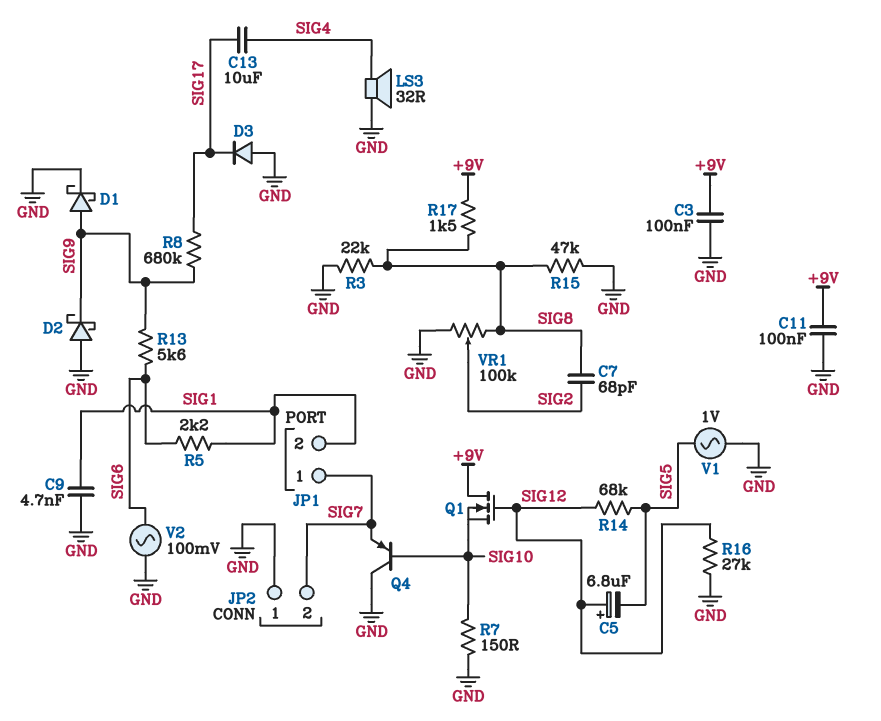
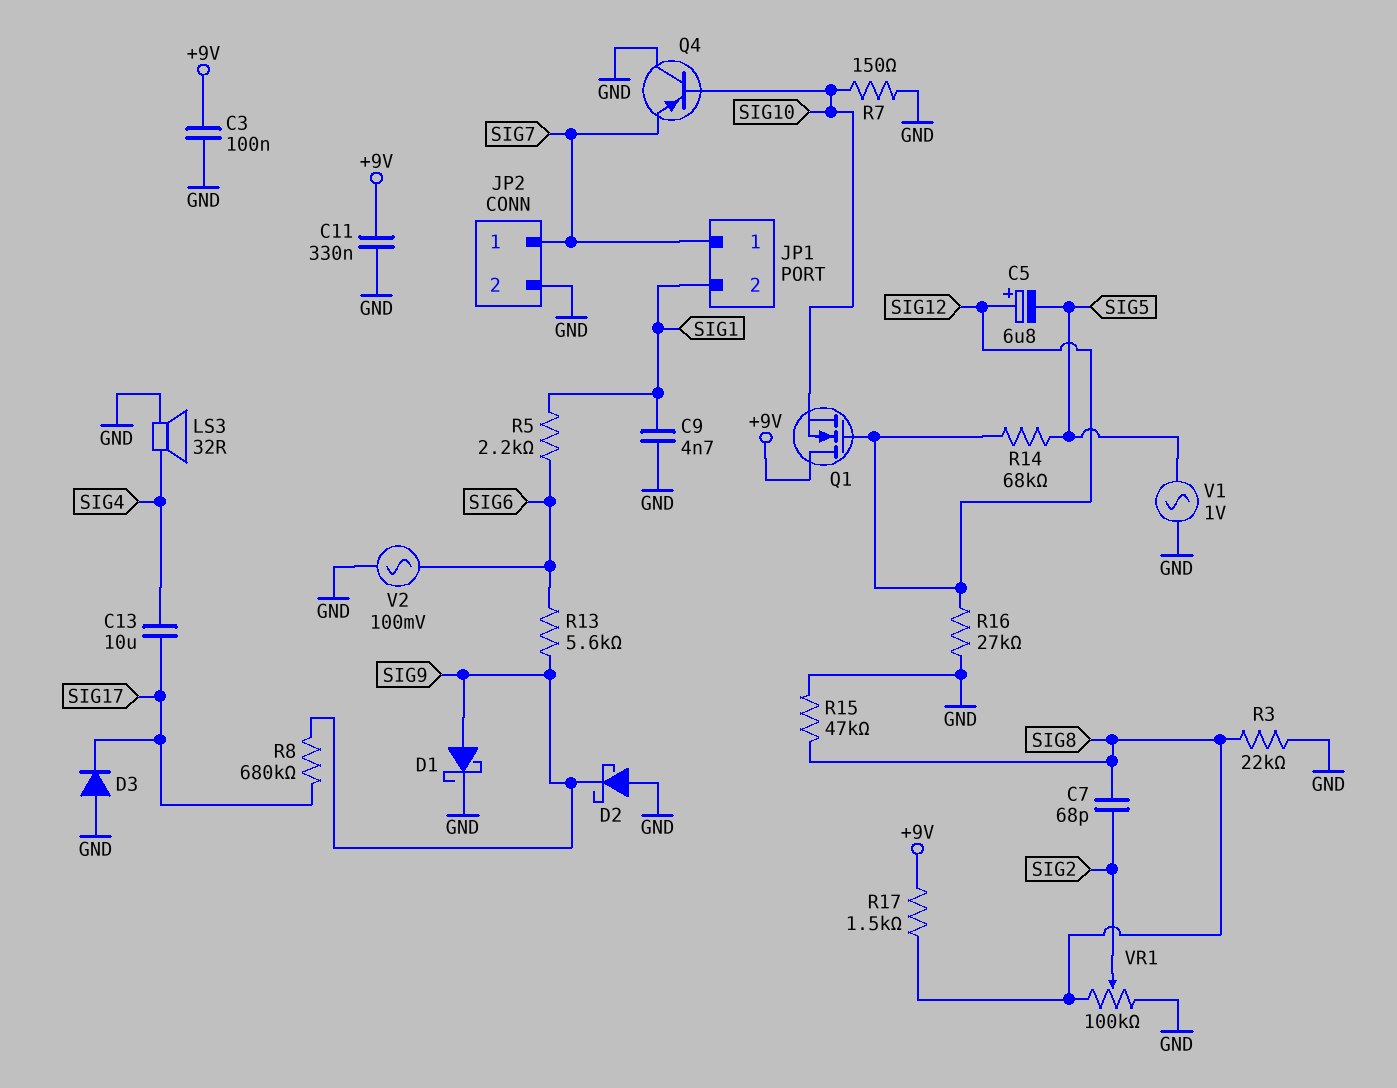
C11: 100nF (+9V, GND) -> 330nF (+9V, GND)
JP2 pin 1: GND -> SIG7
JP2 pin 2: SIG7 -> GND

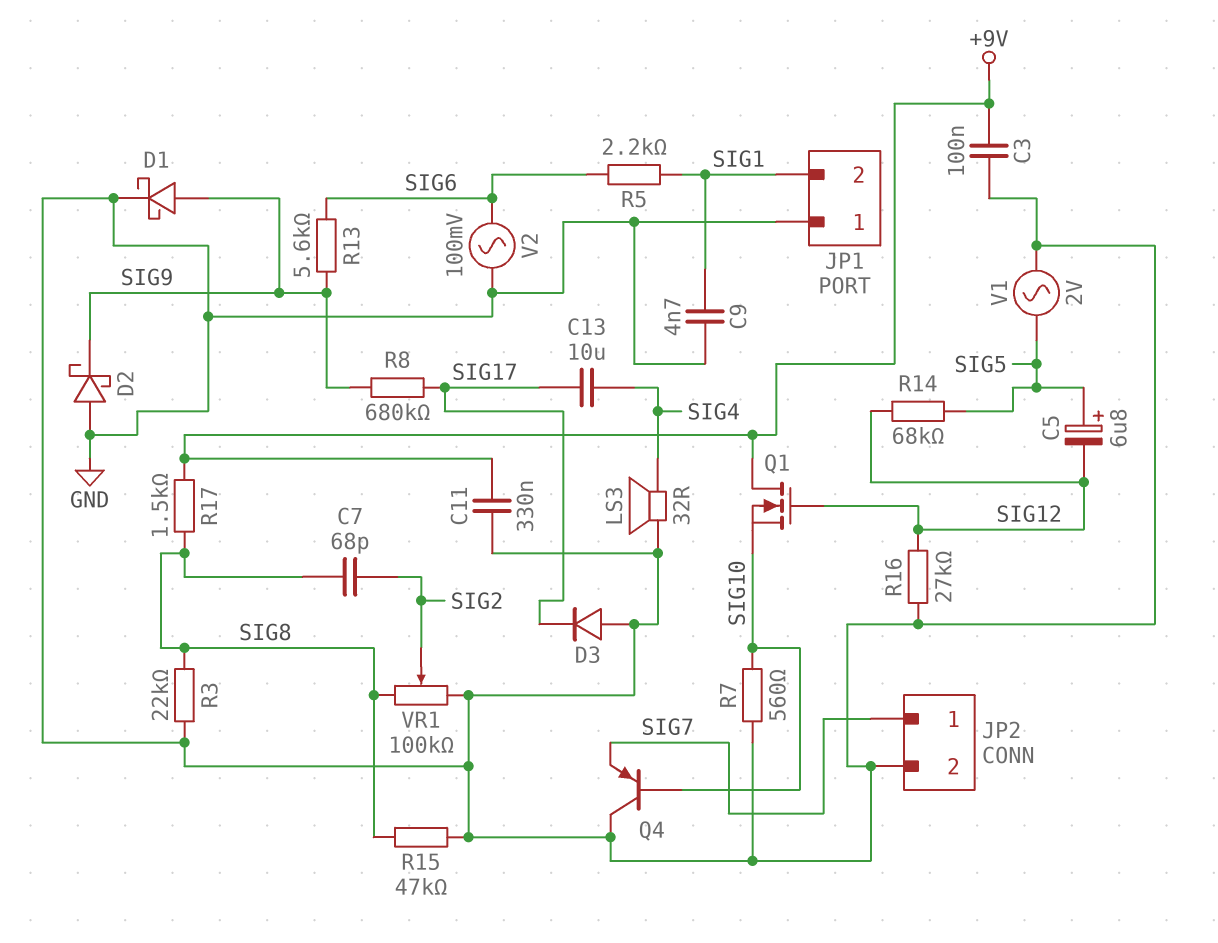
C5: 6.8uF (plus SIG12, minus SIG5) -> 6.8uF (plus SIG5, minus SIG12)
JP1 pin 1: SIG7 -> GND
R7: 150 (GND, SIG10) -> 560 (GND, SIG10)
V1: AC 1V (GND, SIG5) -> AC 2V (GND, SIG5)

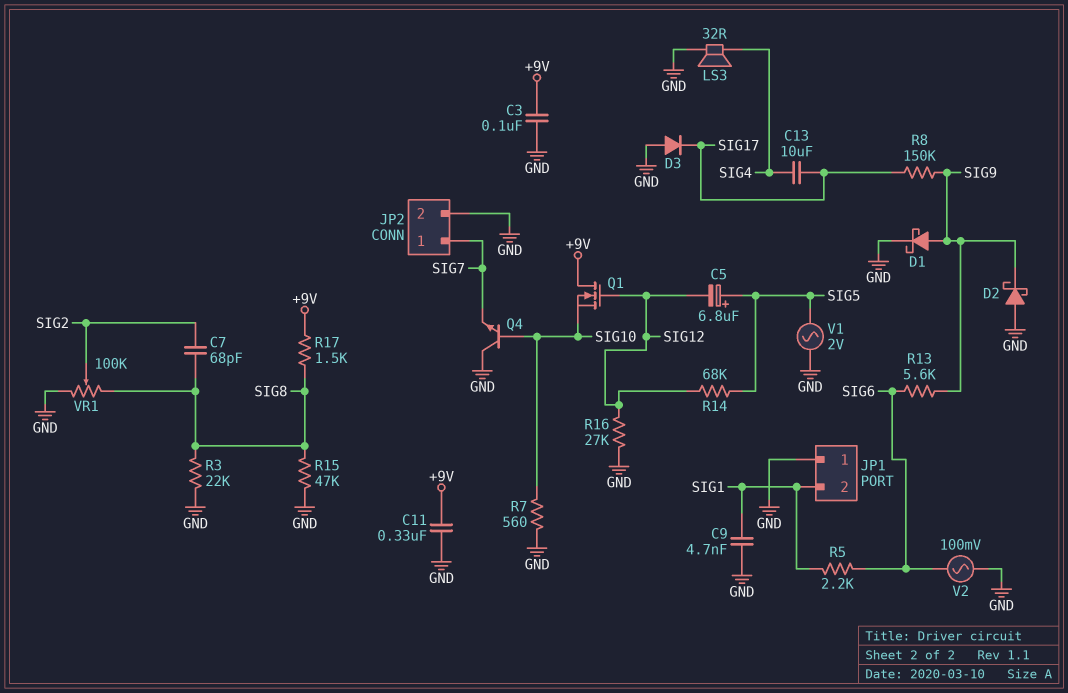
Q4: PNP (B SIG10, C GND, E SIG7) -> NPN (B SIG10, C GND, E SIG7)
R8: 680k (SIG9, SIG17) -> 150k (SIG9, SIG17)

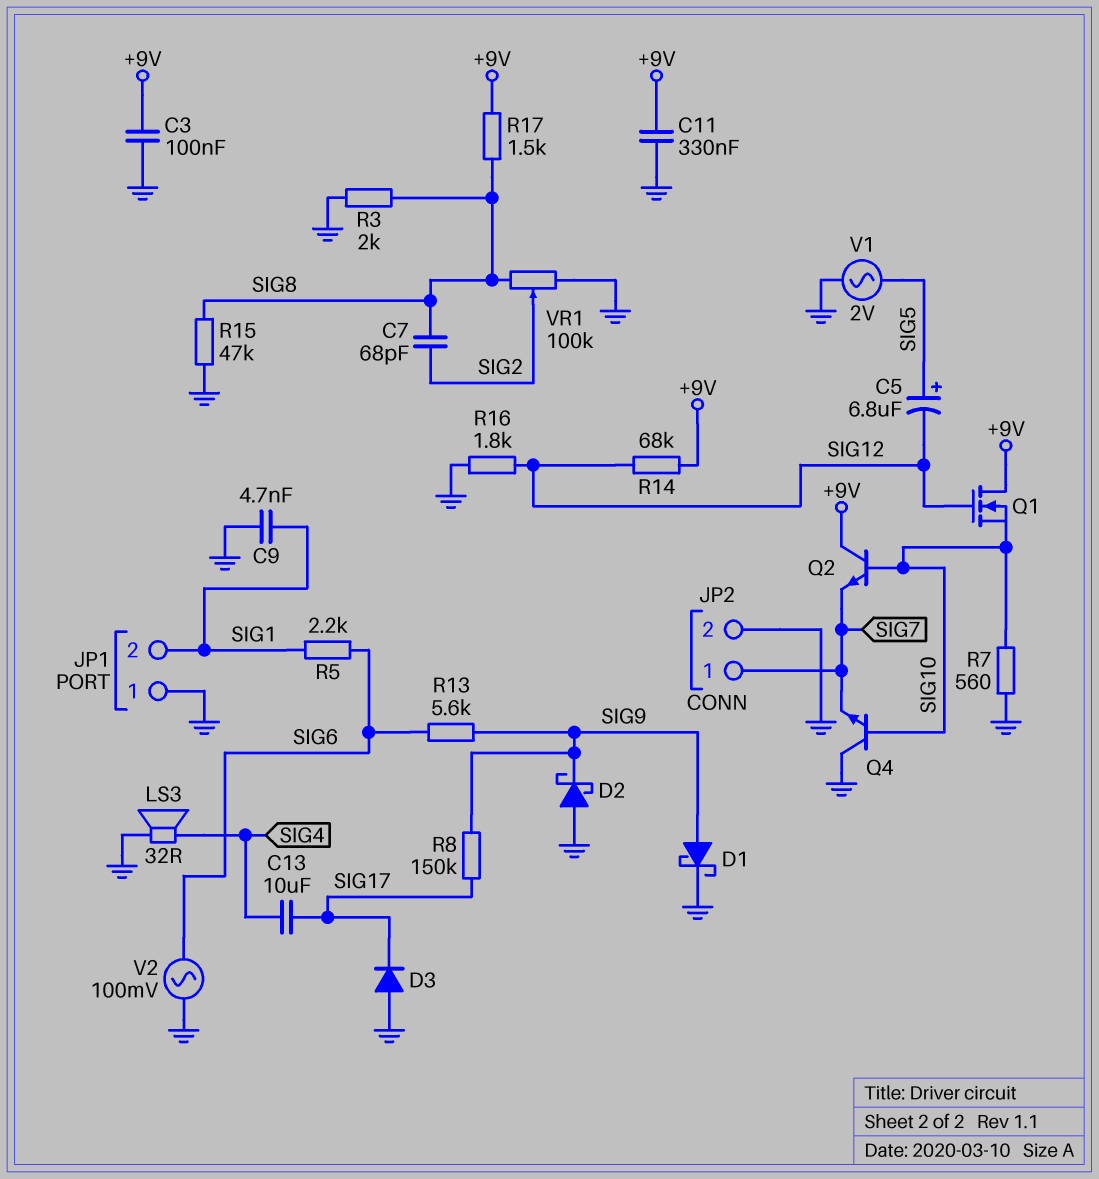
Q2: none -> NPN (B SIG10, C +9V, E SIG7)
R3: 22k (GND, SIG8) -> 2k (GND, SIG8)
R14: 68k (SIG5, SIG12) -> 68k (+9V, SIG12)
R16: 27k (GND, SIG12) -> 1.8k (GND, SIG12)

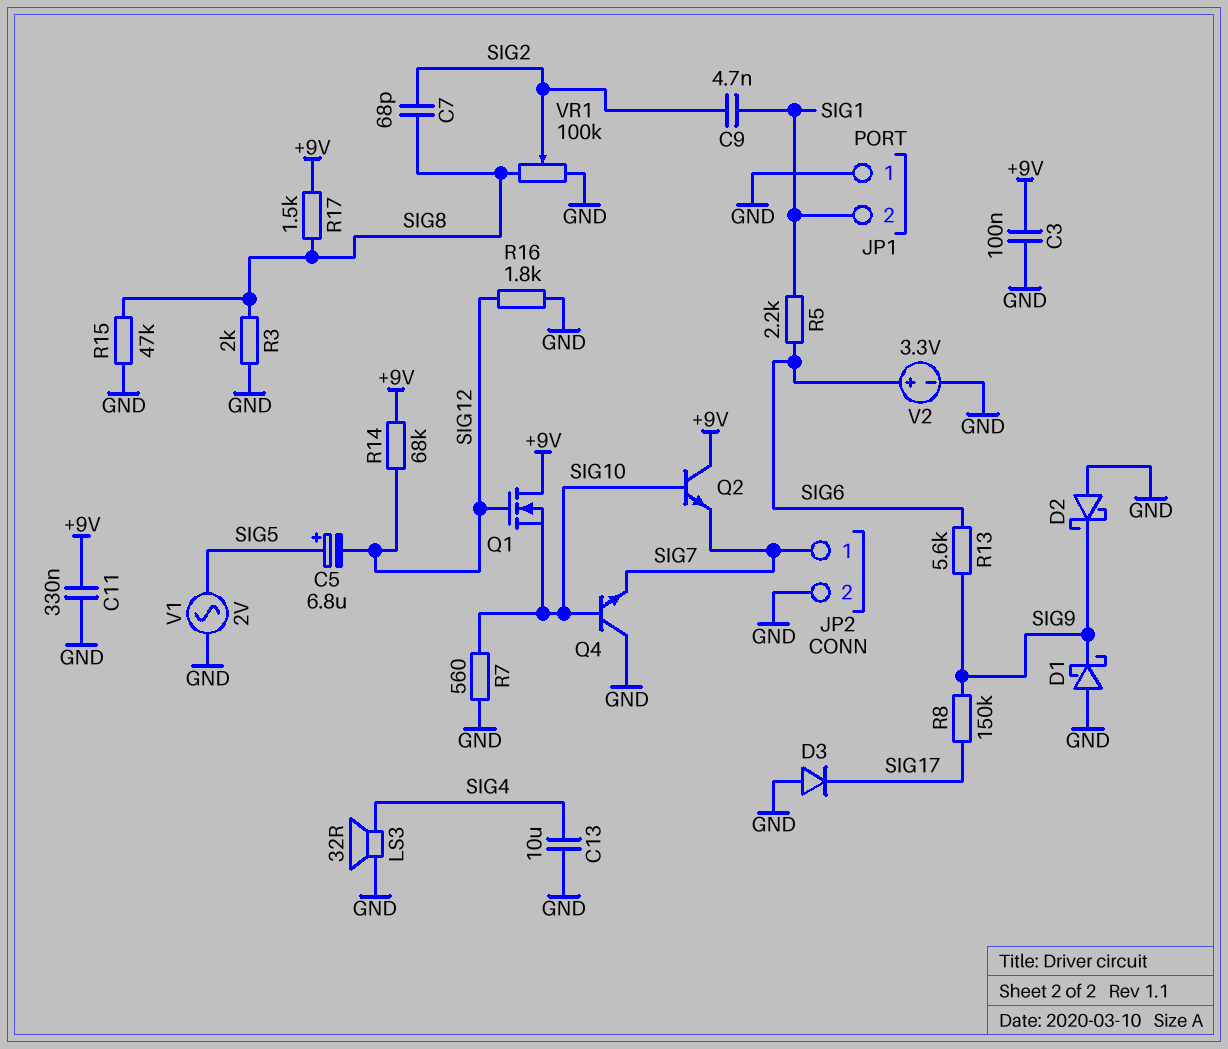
C9: 4.7nF (GND, SIG1) -> 4.7nF (SIG1, SIG2)
C13: 10uF (SIG4, SIG17) -> 10uF (GND, SIG4)
D1: schottky (A SIG9, K GND) -> schottky (A GND, K SIG9)
V2: AC 100mV (GND, SIG6) -> 3.3V (plus SIG6, minus GND)

